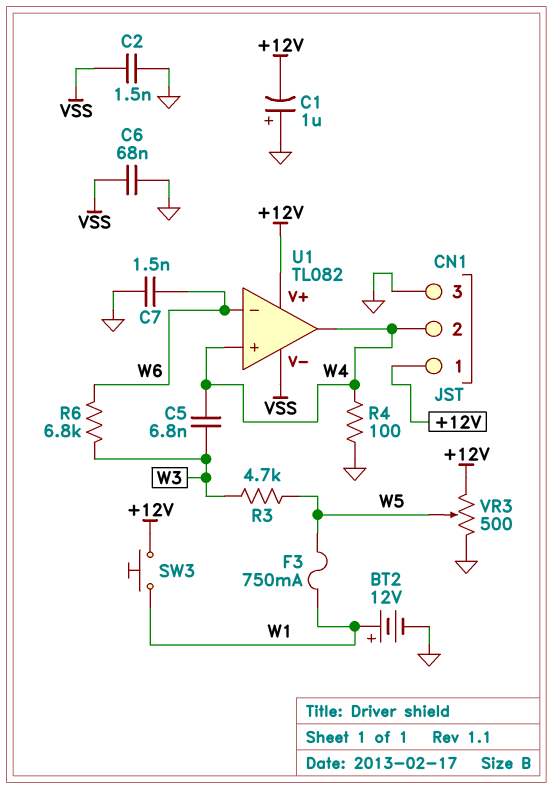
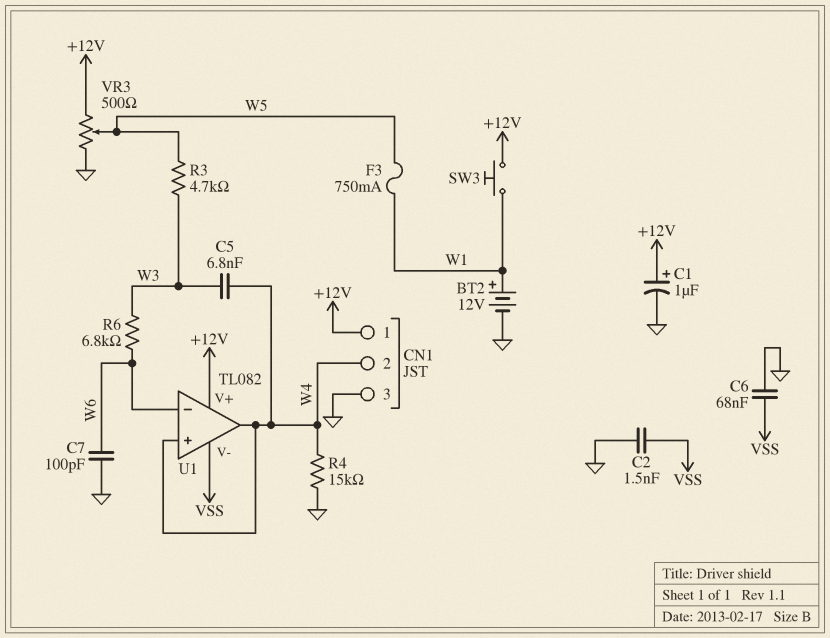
C1: 1uF (plus GND, minus +12V) -> 1uF (plus +12V, minus GND)
C7: 1.5nF (GND, W6) -> 100pF (GND, W6)
R4: 100 (GND, W4) -> 15k (GND, W4)

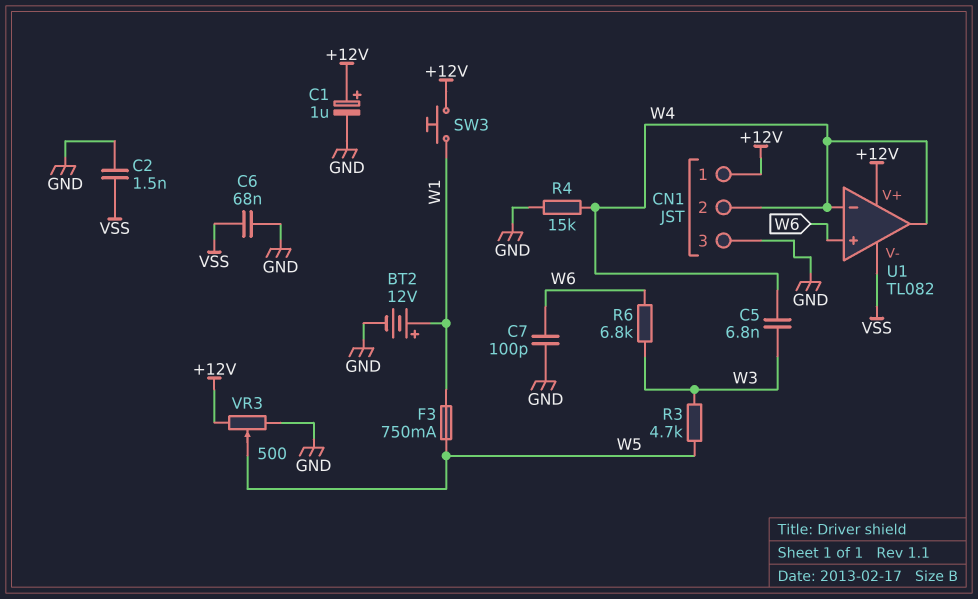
U1 pin in+: W4 -> W6
U1 pin in-: W6 -> W4

